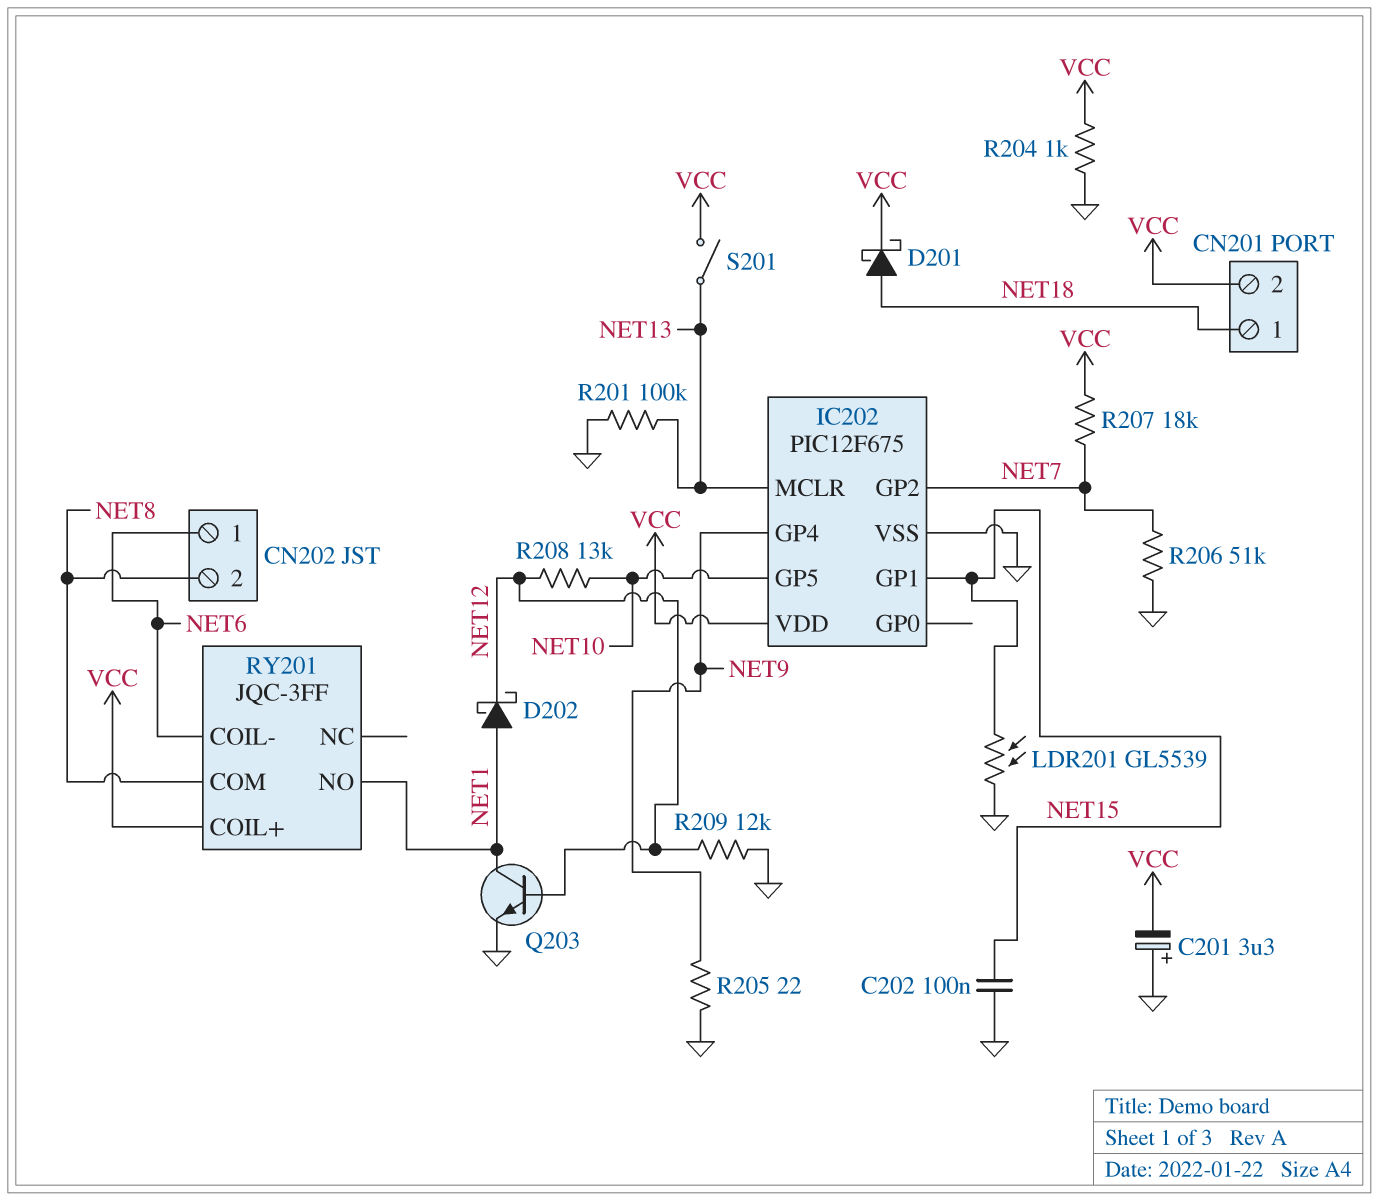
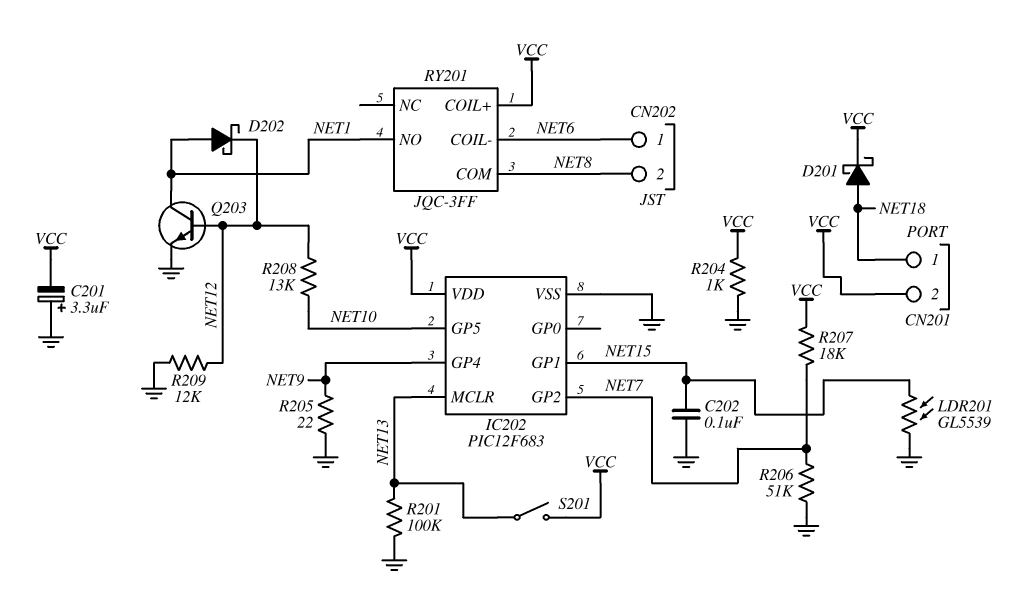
IC202: PIC12F675 -> PIC12F683

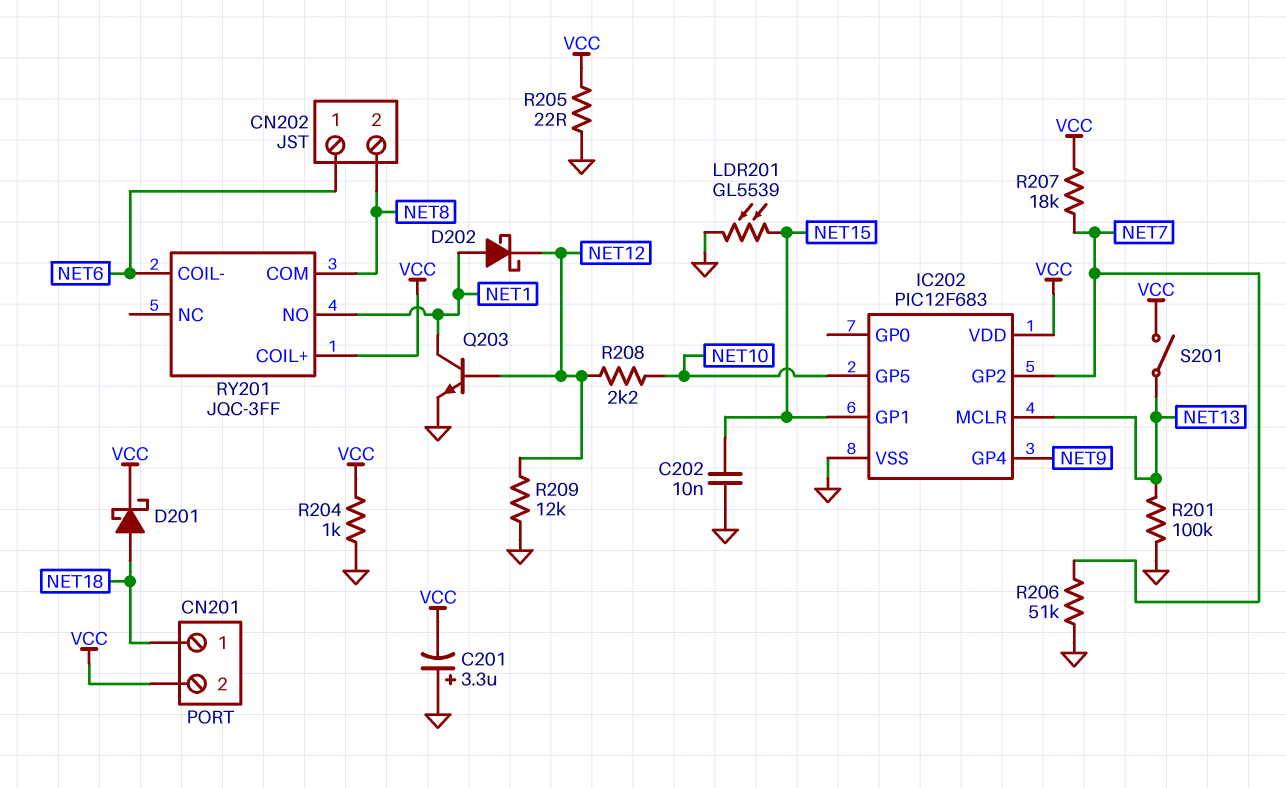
C202: 100nF (GND, NET15) -> 10nF (GND, NET15)
R205: 22 (GND, NET9) -> 22 (GND, VCC)
R208: 13k (NET10, NET12) -> 2.2k (NET10, NET12)

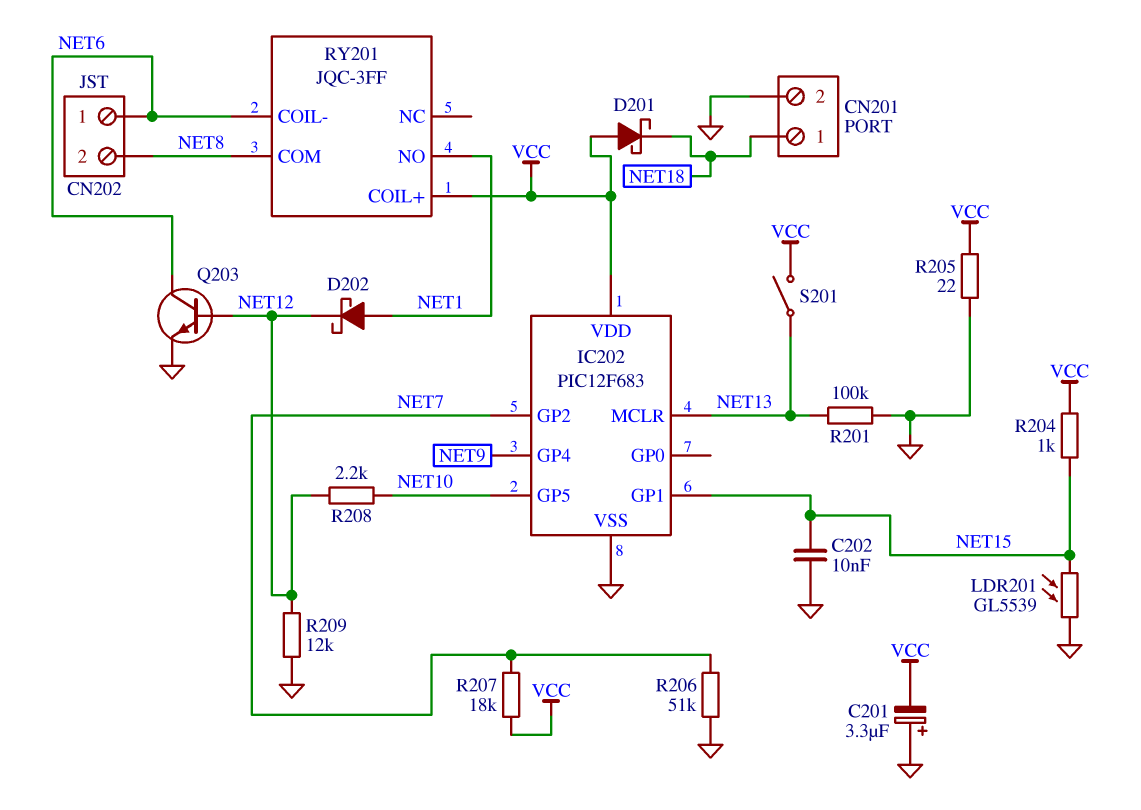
CN201 pin 2: VCC -> GND
D201: schottky (A NET18, K VCC) -> schottky (A VCC, K NET18)
Q203: NPN (B NET12, C NET1, E GND) -> NPN (B NET12, C NET6, E GND)
R204: 1k (GND, VCC) -> 1k (NET15, VCC)

